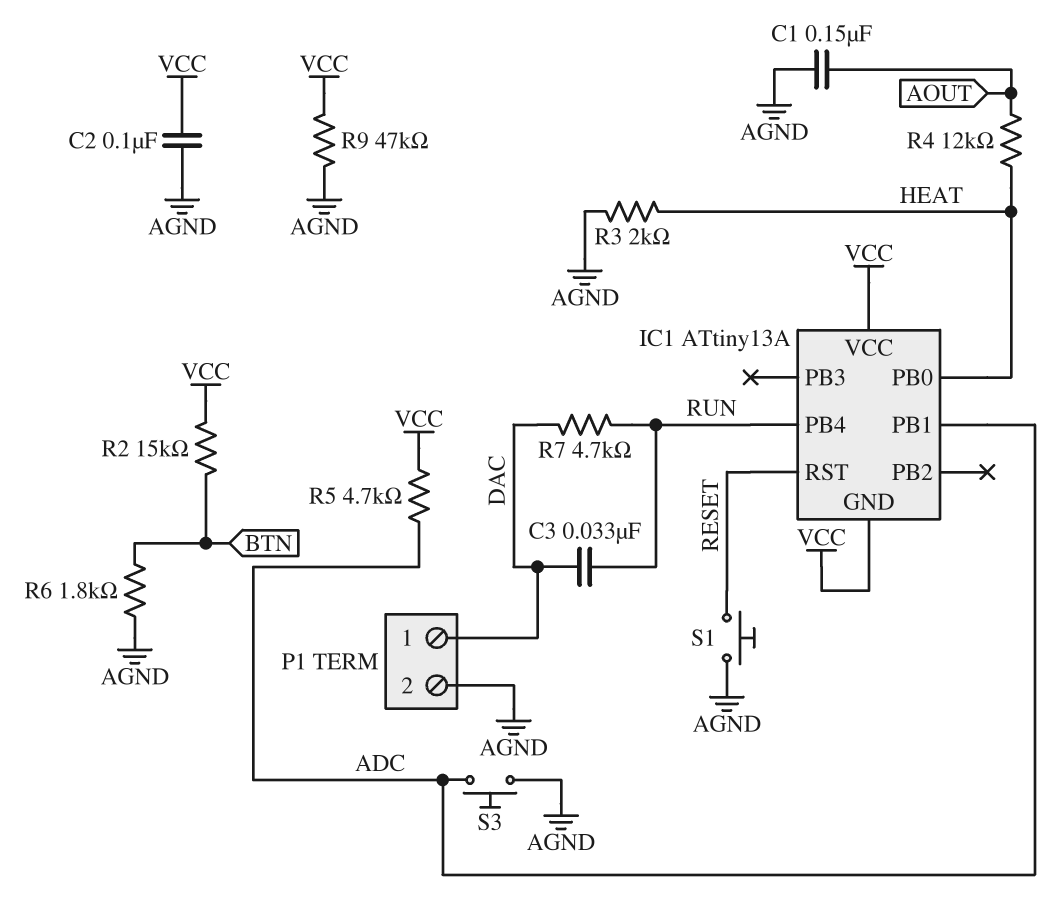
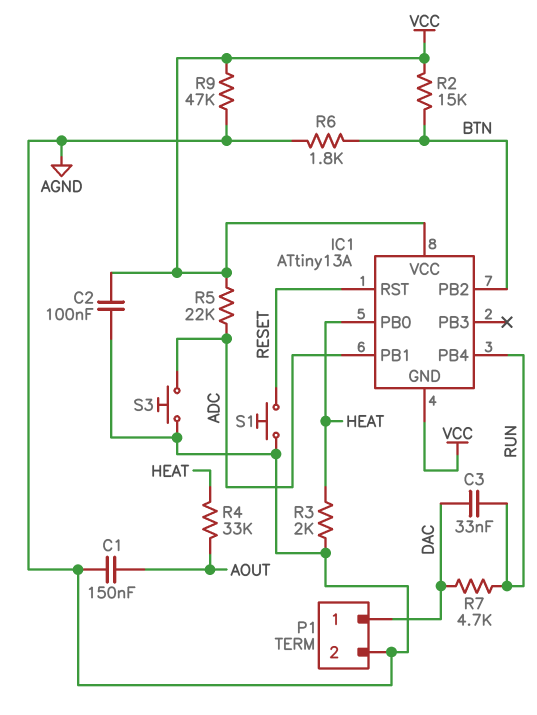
IC1 pin PB2: none -> BTN
R4: 12k (AOUT, HEAT) -> 33k (AOUT, HEAT)
R5: 4.7k (ADC, VCC) -> 22k (ADC, VCC)

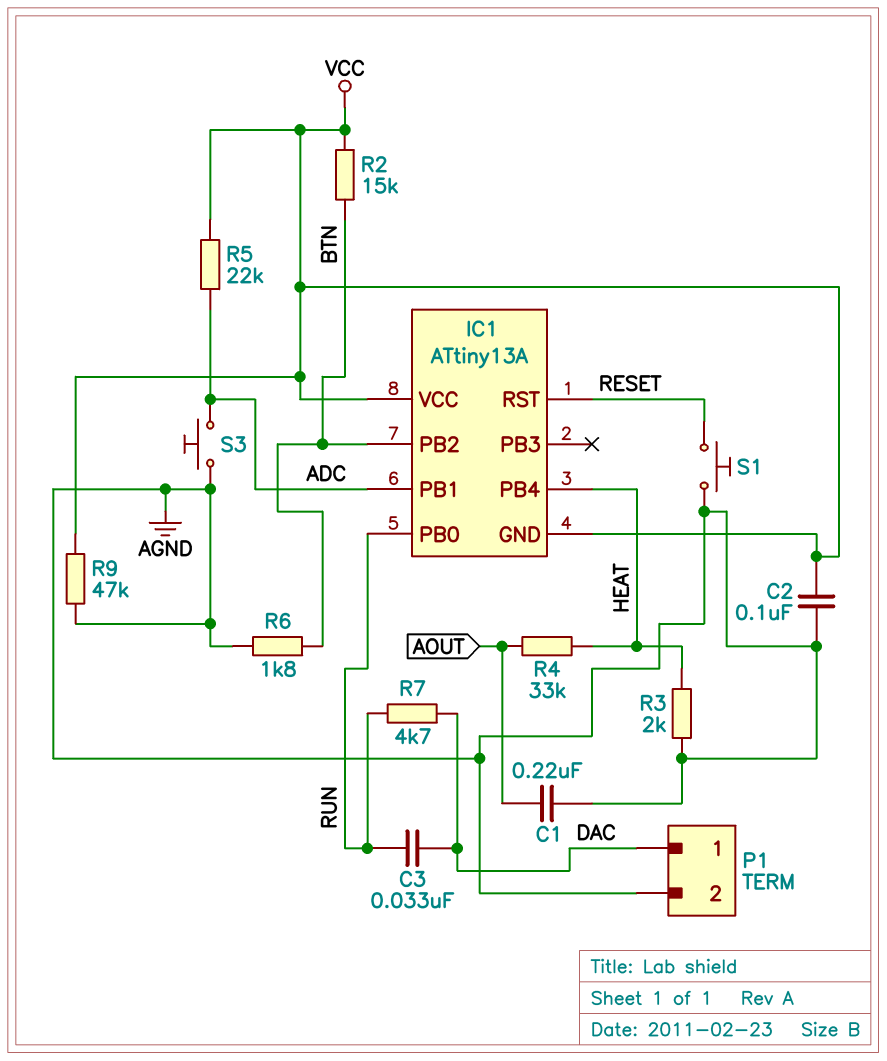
C1: 150nF (AGND, AOUT) -> 220nF (AGND, AOUT)
IC1 pin PB0: HEAT -> RUN
IC1 pin PB4: RUN -> HEAT

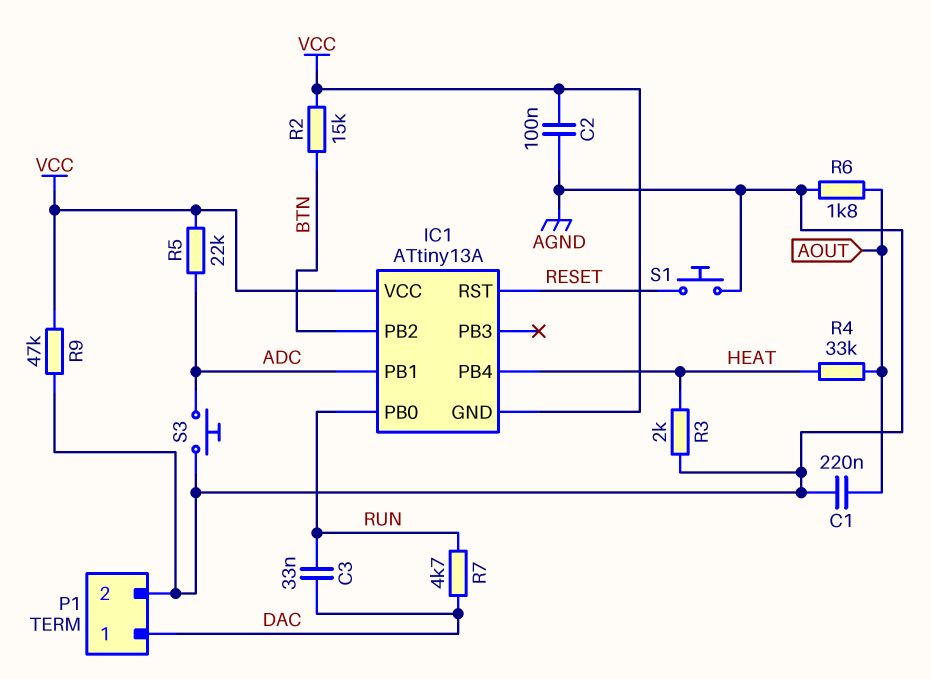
R6: 1.8k (AGND, BTN) -> 1.8k (AGND, AOUT)

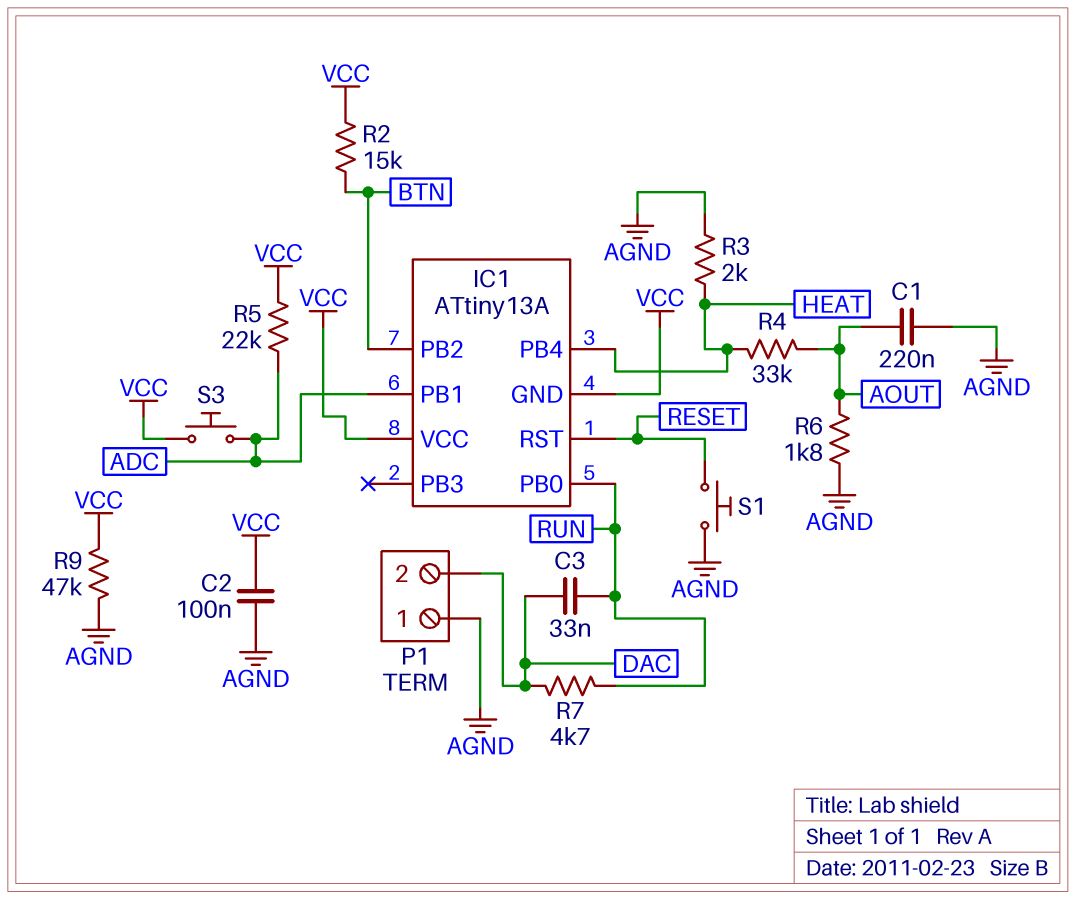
P1 pin 1: DAC -> AGND
P1 pin 2: AGND -> DAC
S3: button (ADC, AGND) -> button (ADC, VCC)

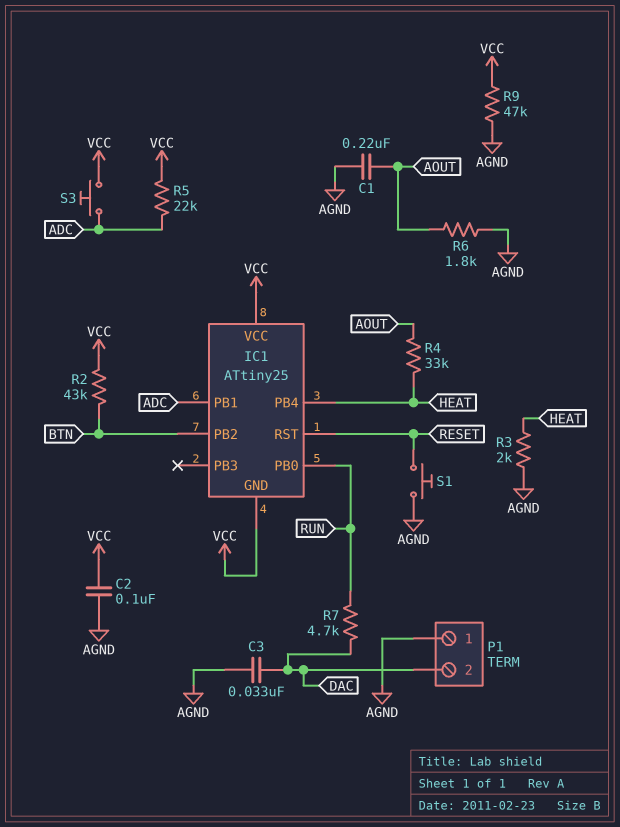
C3: 33nF (DAC, RUN) -> 33nF (AGND, DAC)
IC1: ATtiny13A -> ATtiny25
R2: 15k (BTN, VCC) -> 43k (BTN, VCC)

